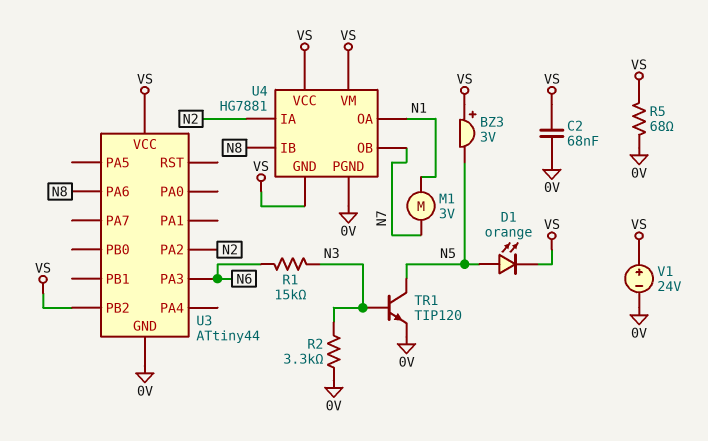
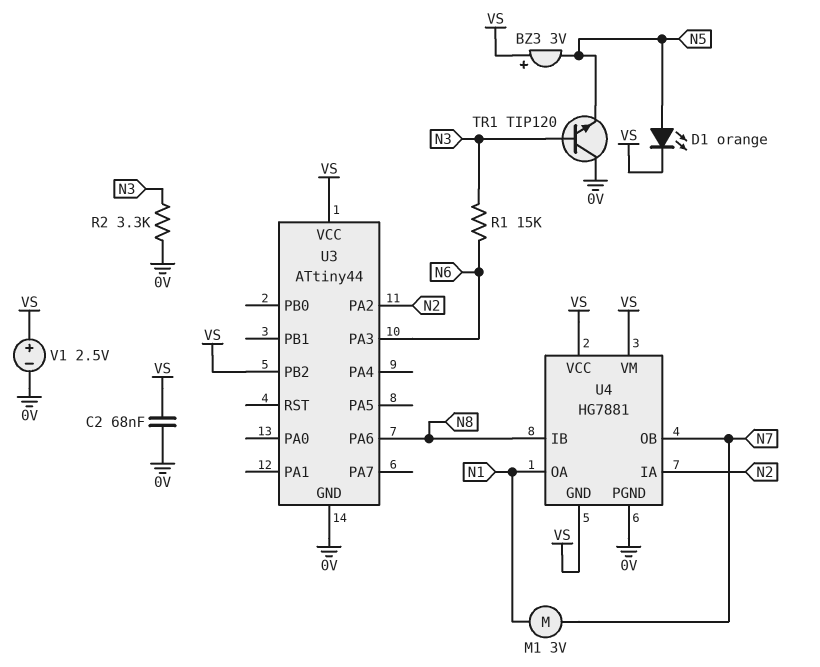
R5: 68 (0V, VS) -> none
TR1: NPN TIP120 (B N3, C N5, E 0V) -> NPN TIP120 (B N3, C 0V, E N5)
V1: 24V (plus VS, minus 0V) -> 2.5V (plus VS, minus 0V)

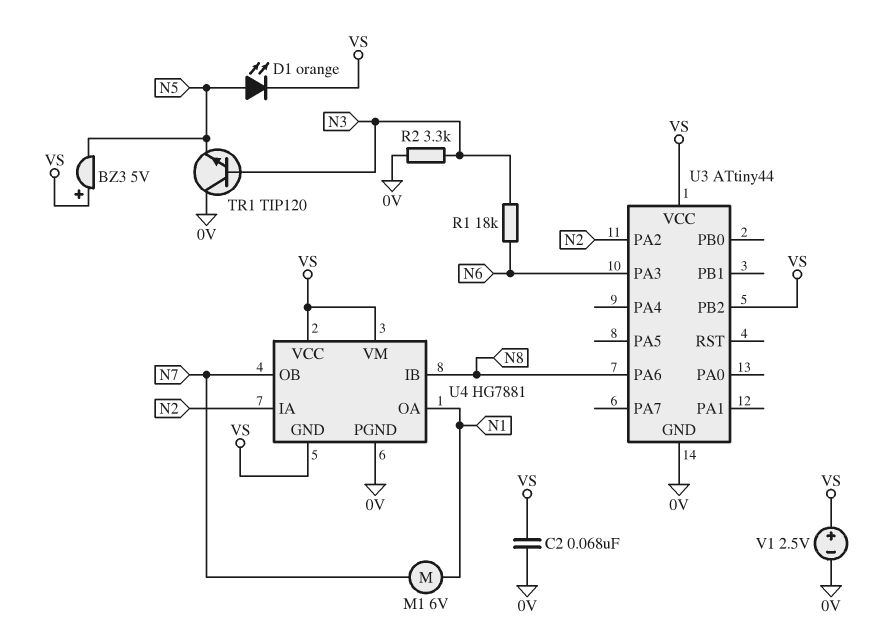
BZ3: buzzer 3V (plus VS, minus N5) -> buzzer 5V (plus VS, minus N5)
M1: motor 3V (N1, N7) -> motor 6V (N1, N7)
R1: 15k (N3, N6) -> 18k (N3, N6)

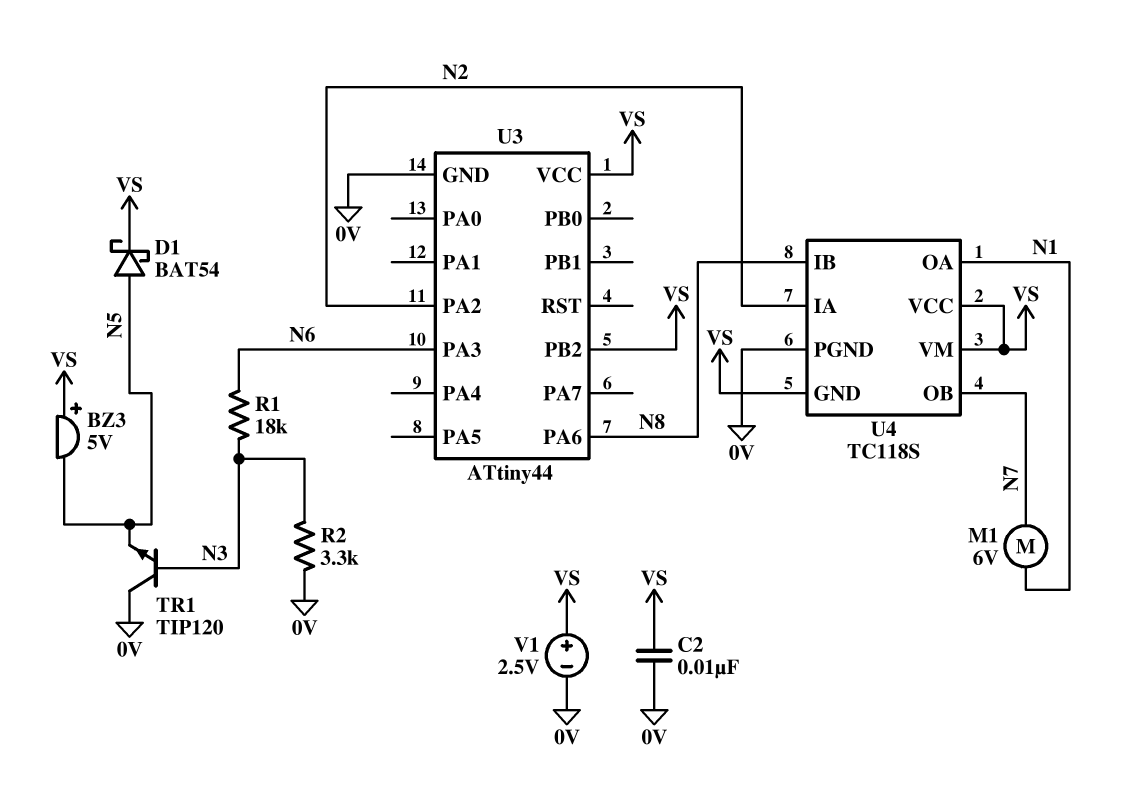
C2: 68nF (0V, VS) -> 10nF (0V, VS)
D1: LED orange (A N5, K VS) -> schottky BAT54 (A N5, K VS)
U4: HG7881 -> TC118S

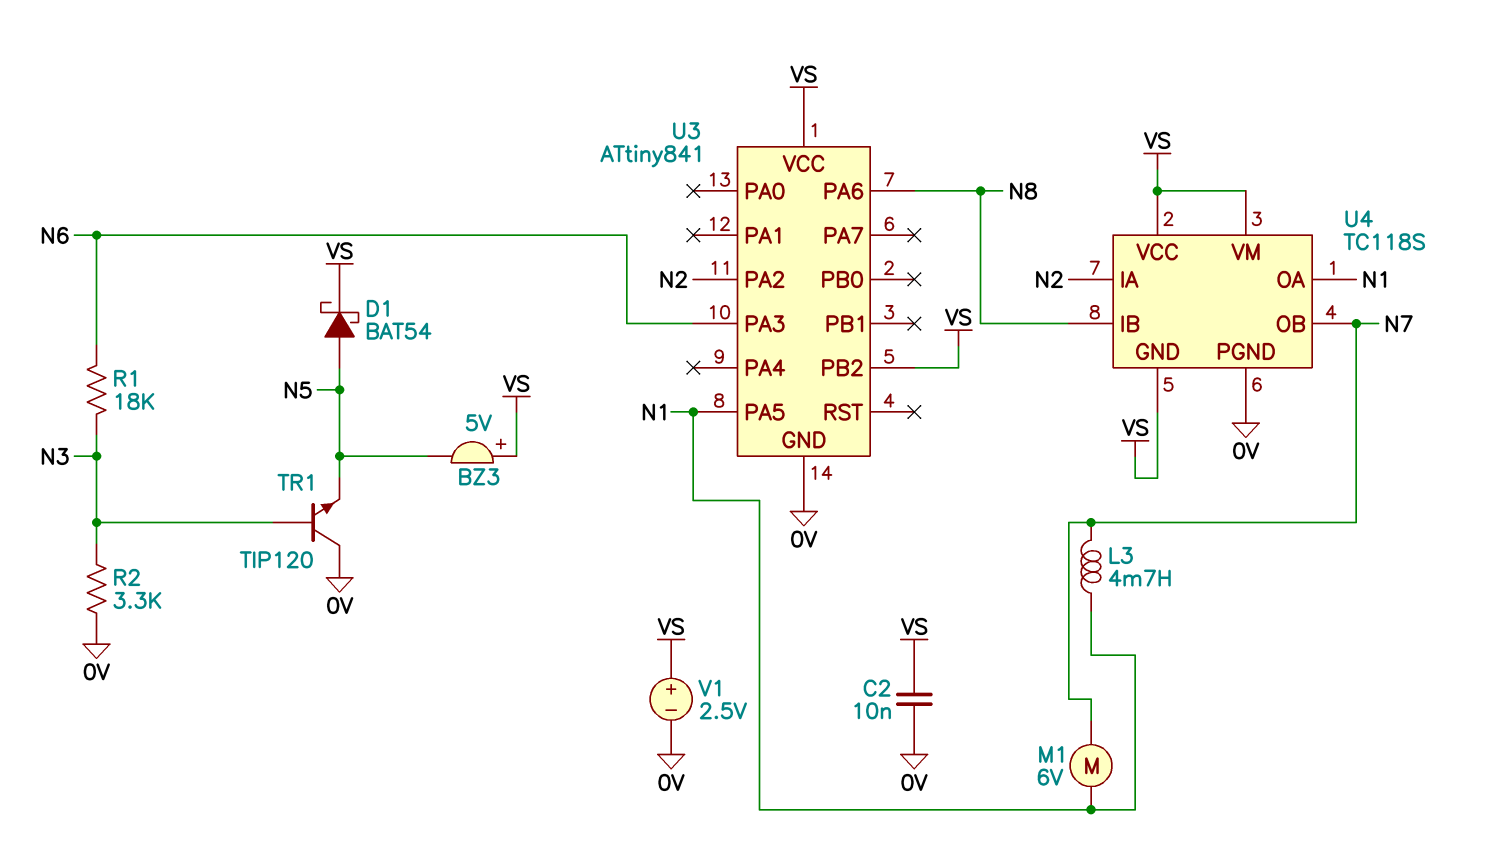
L3: none -> 4.7mH (N1, N7)
U3: ATtiny44 -> ATtiny841
U3 pin PA5: none -> N1

